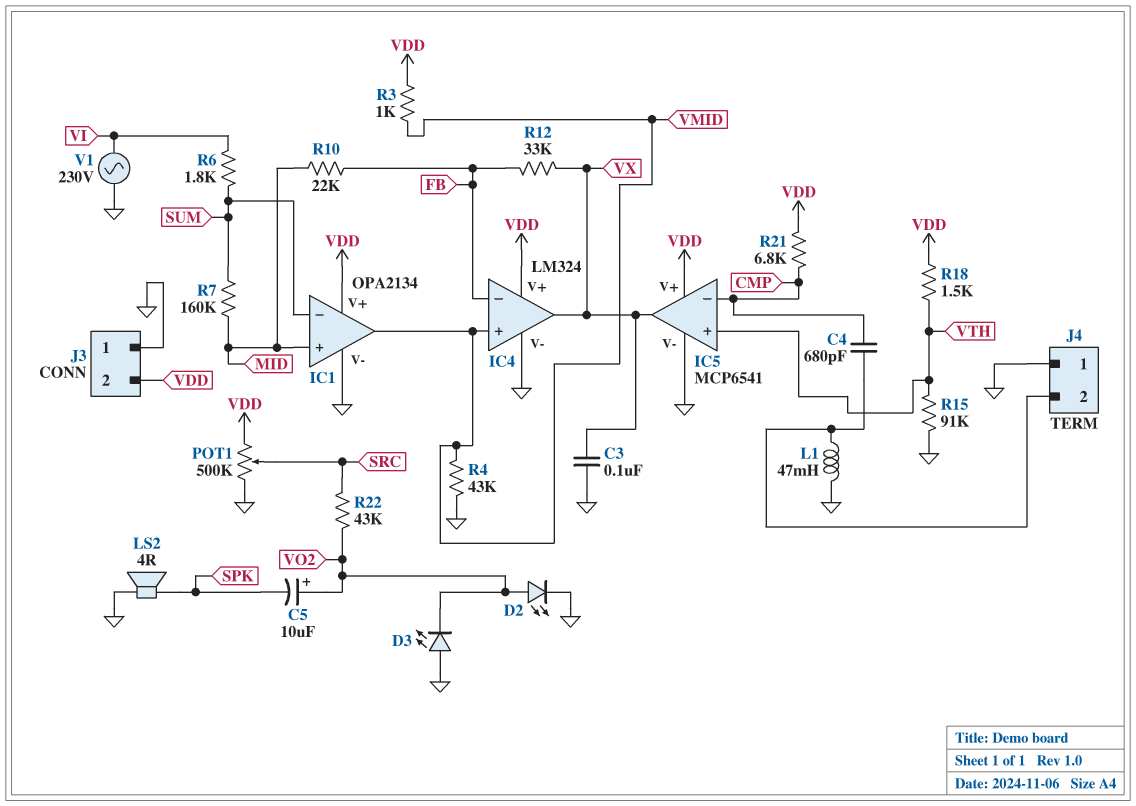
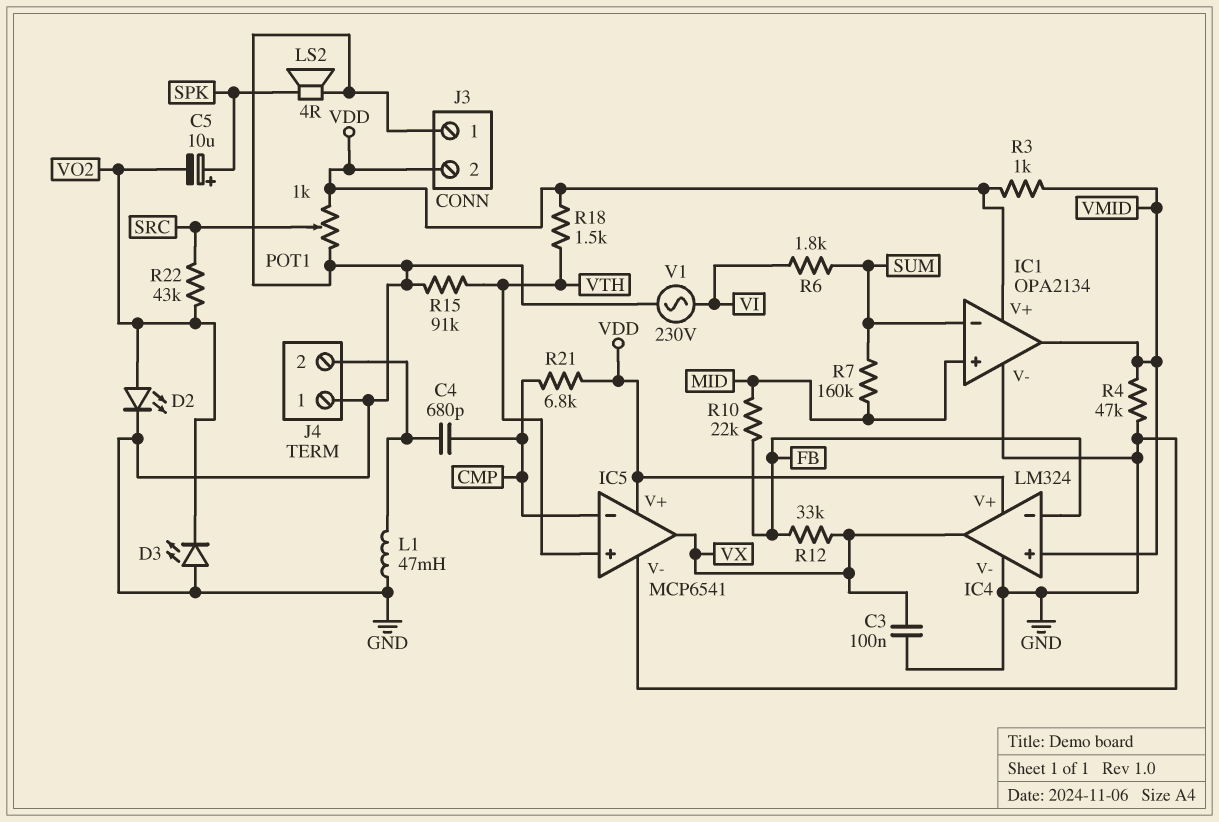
C5: 10uF (plus VO2, minus SPK) -> 10uF (plus SPK, minus VO2)
POT1: 500k (GND, VDD, wiper SRC) -> 1k (GND, VDD, wiper SRC)
R4: 43k (GND, VMID) -> 47k (GND, VMID)

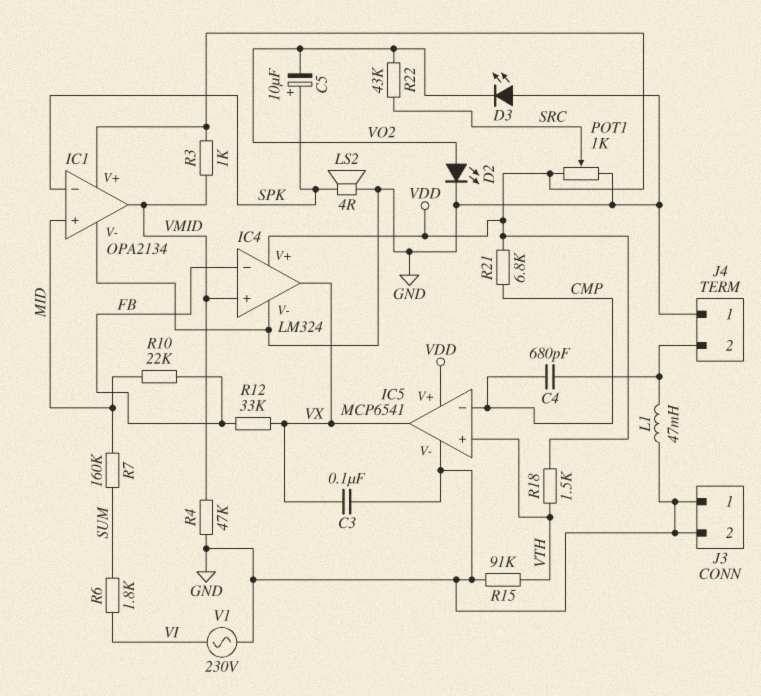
IC1 pin in-: SUM -> SPK
J3 pin 2: VDD -> GND

